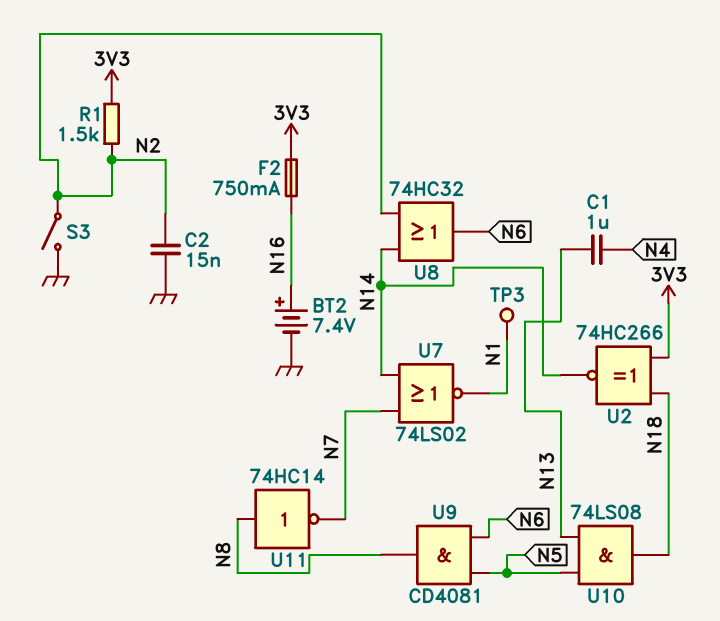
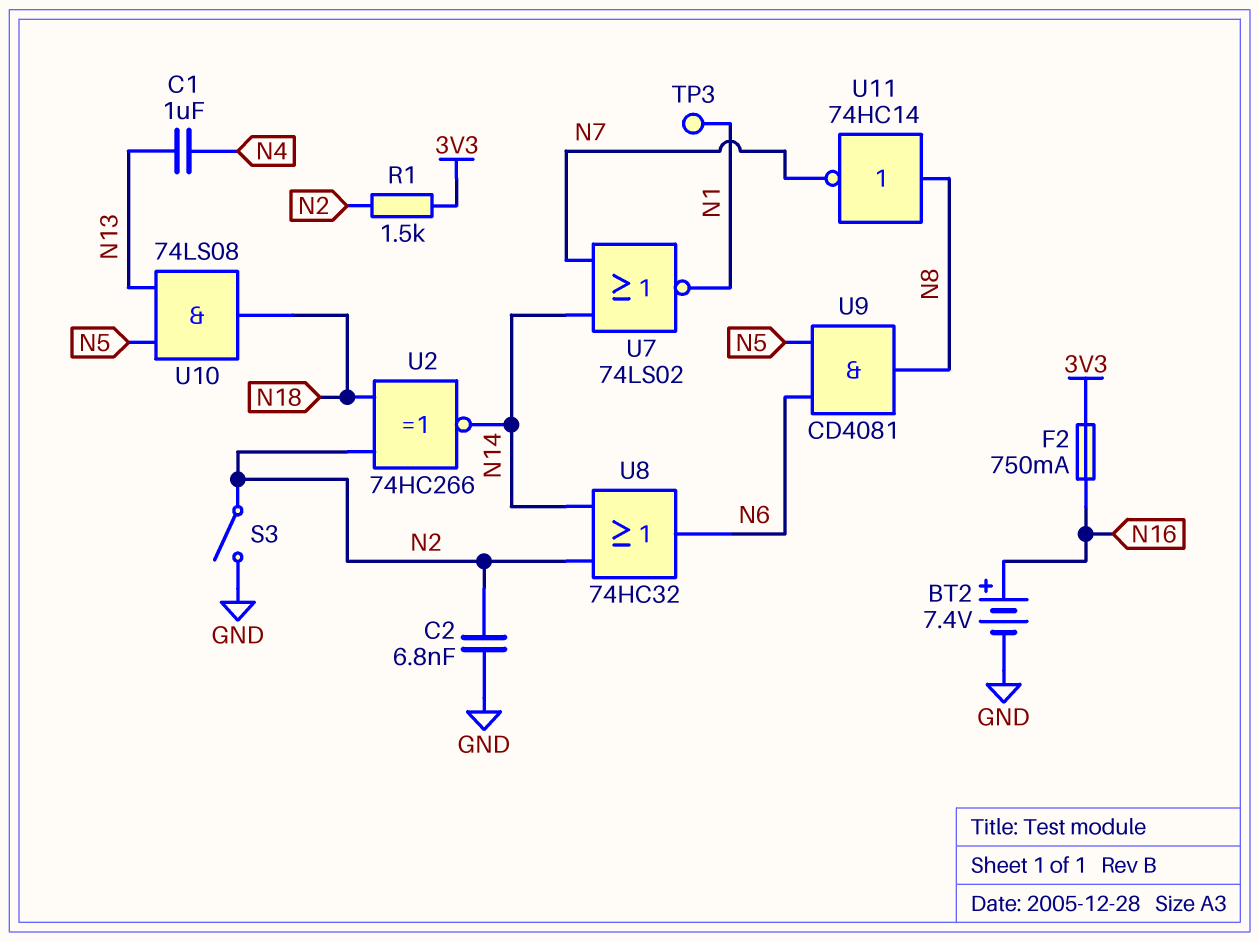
C2: 15nF (GND, N2) -> 6.8nF (GND, N2)
U2: XNOR 74HC266 (in 3V3, in N18, out N14) -> XNOR 74HC266 (in N2, in N18, out N14)

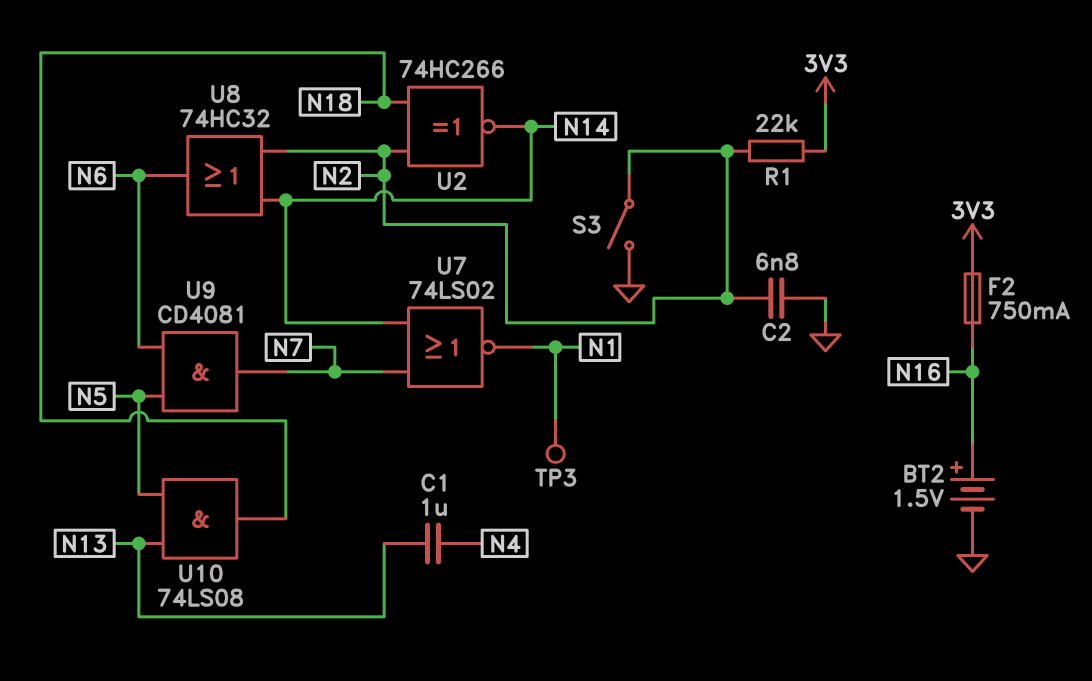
BT2: 7.4V (plus N16, minus GND) -> 1.5V (plus N16, minus GND)
R1: 1.5k (3V3, N2) -> 22k (3V3, N2)
U9: AND CD4081 (in N5, in N6, out N8) -> AND CD4081 (in N5, in N6, out N7)
U11: NOT 74HC14 (in N8, out N7) -> none

